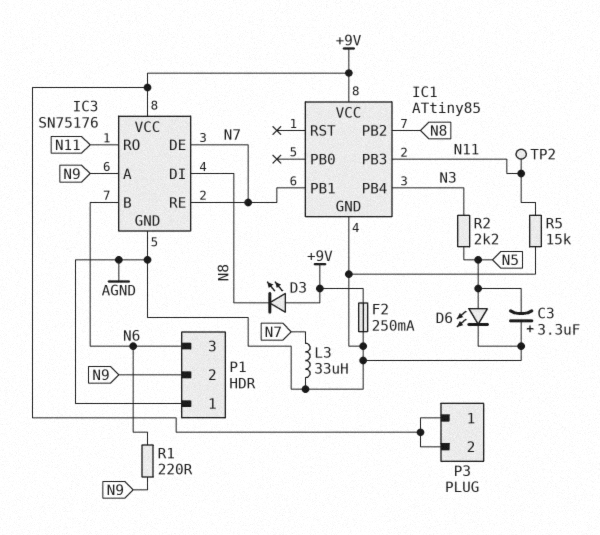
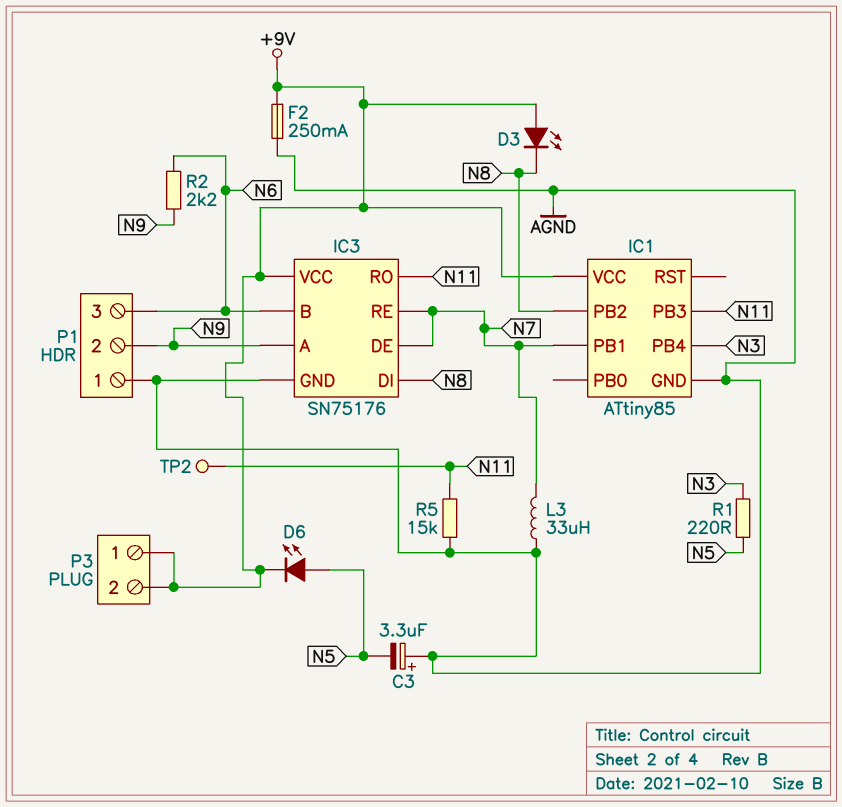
D6: LED (A N5, K AGND) -> LED (A N5, K +9V)
R1: 220 (N6, N9) -> 220 (N3, N5)
R2: 2.2k (N3, N5) -> 2.2k (N6, N9)

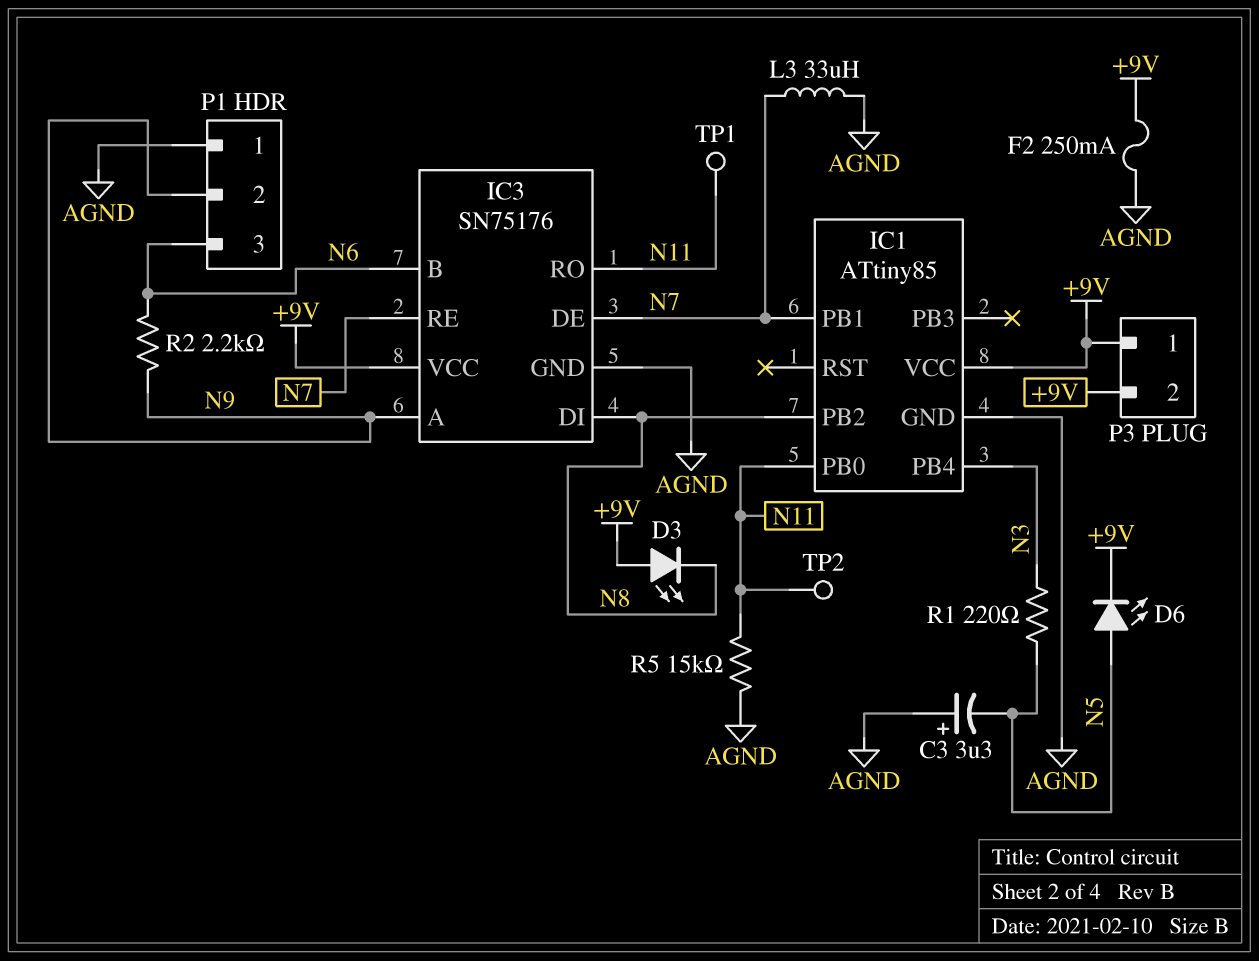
IC1 pin PB0: none -> N11
IC1 pin PB3: N11 -> none
TP1: none -> test point (N11)

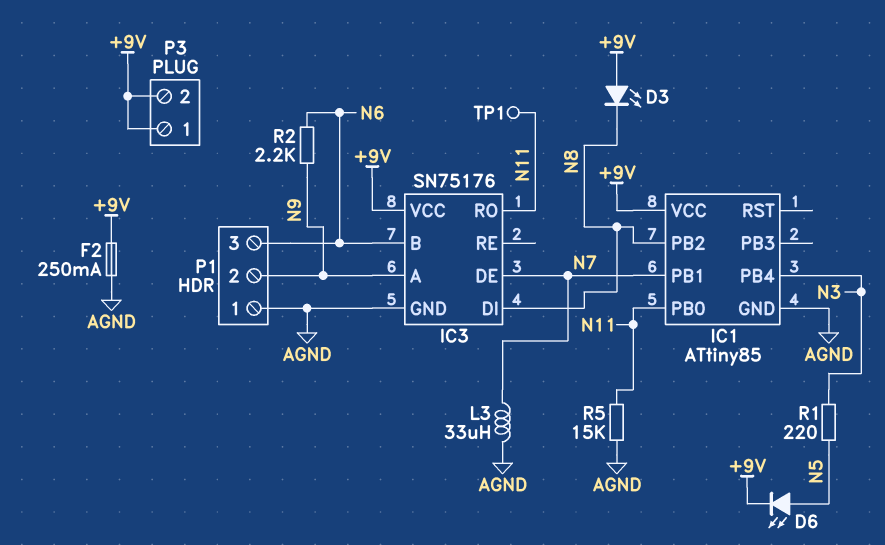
C3: 3.3uF (plus AGND, minus N5) -> none
IC3 pin RE: N7 -> none
TP2: test point (N11) -> none

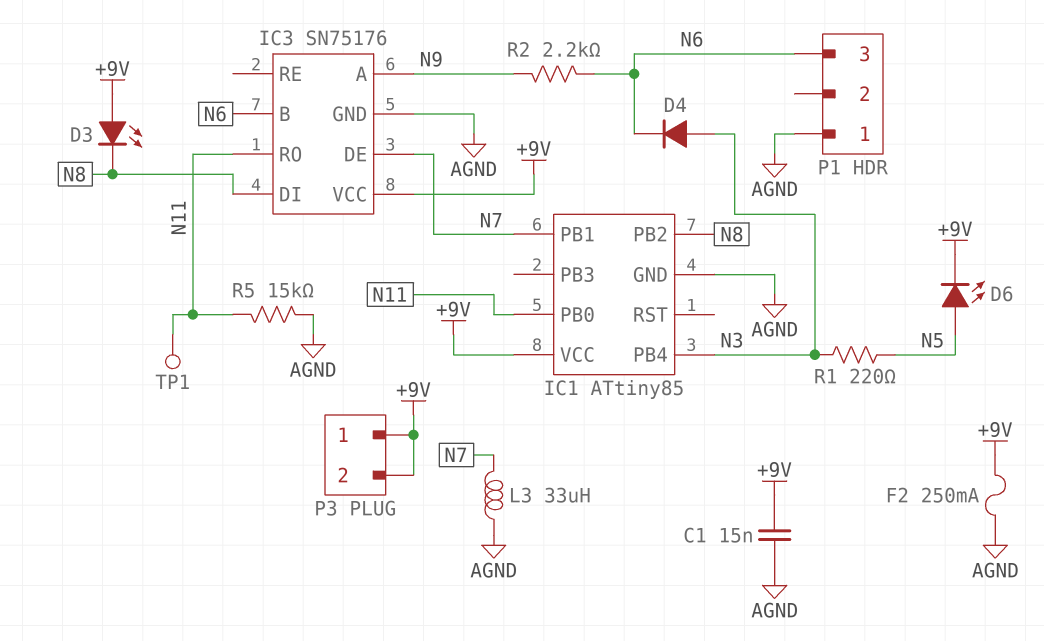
C1: none -> 15nF (+9V, AGND)
D4: none -> diode (A N3, K N6)
P1 pin 2: N9 -> none

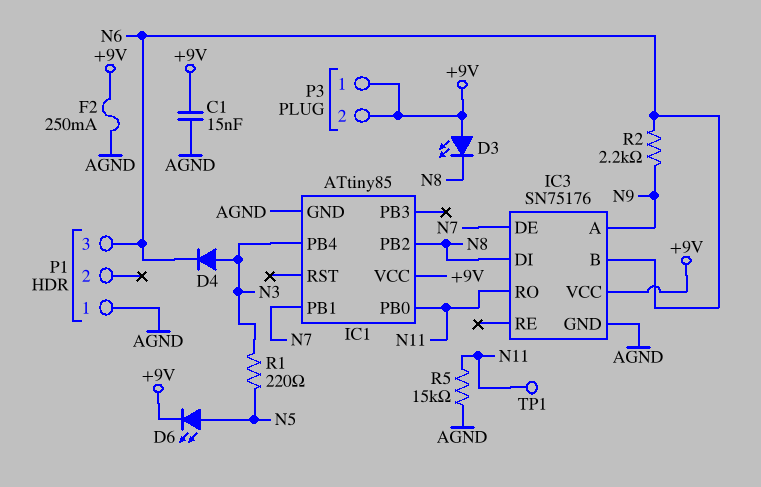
L3: 33uH (AGND, N7) -> none

